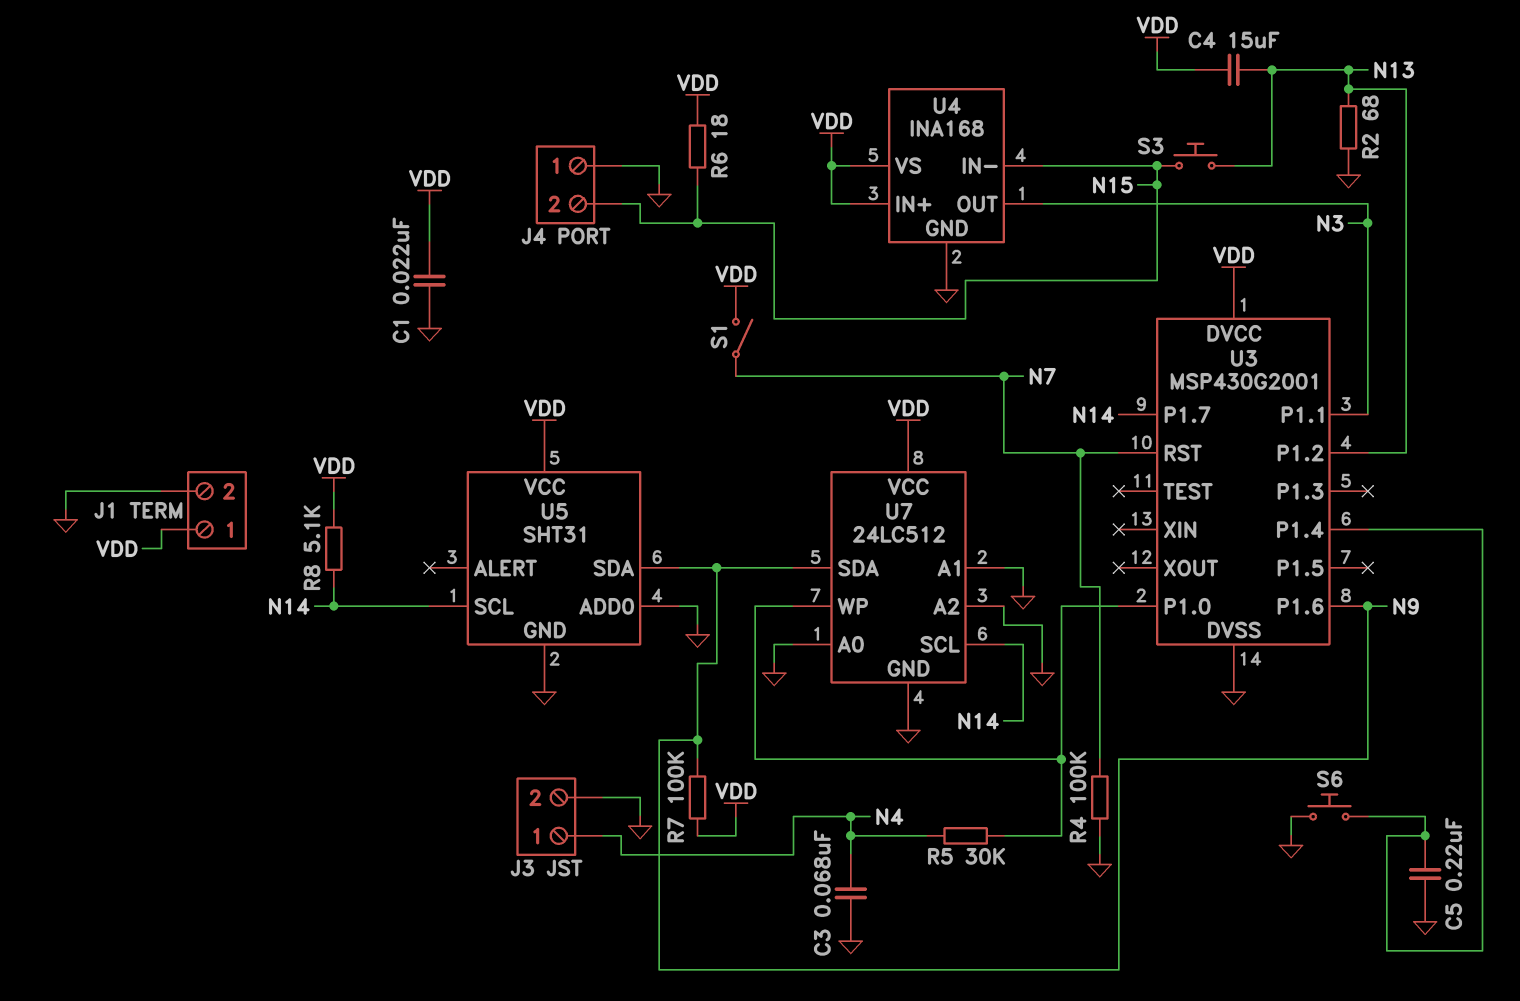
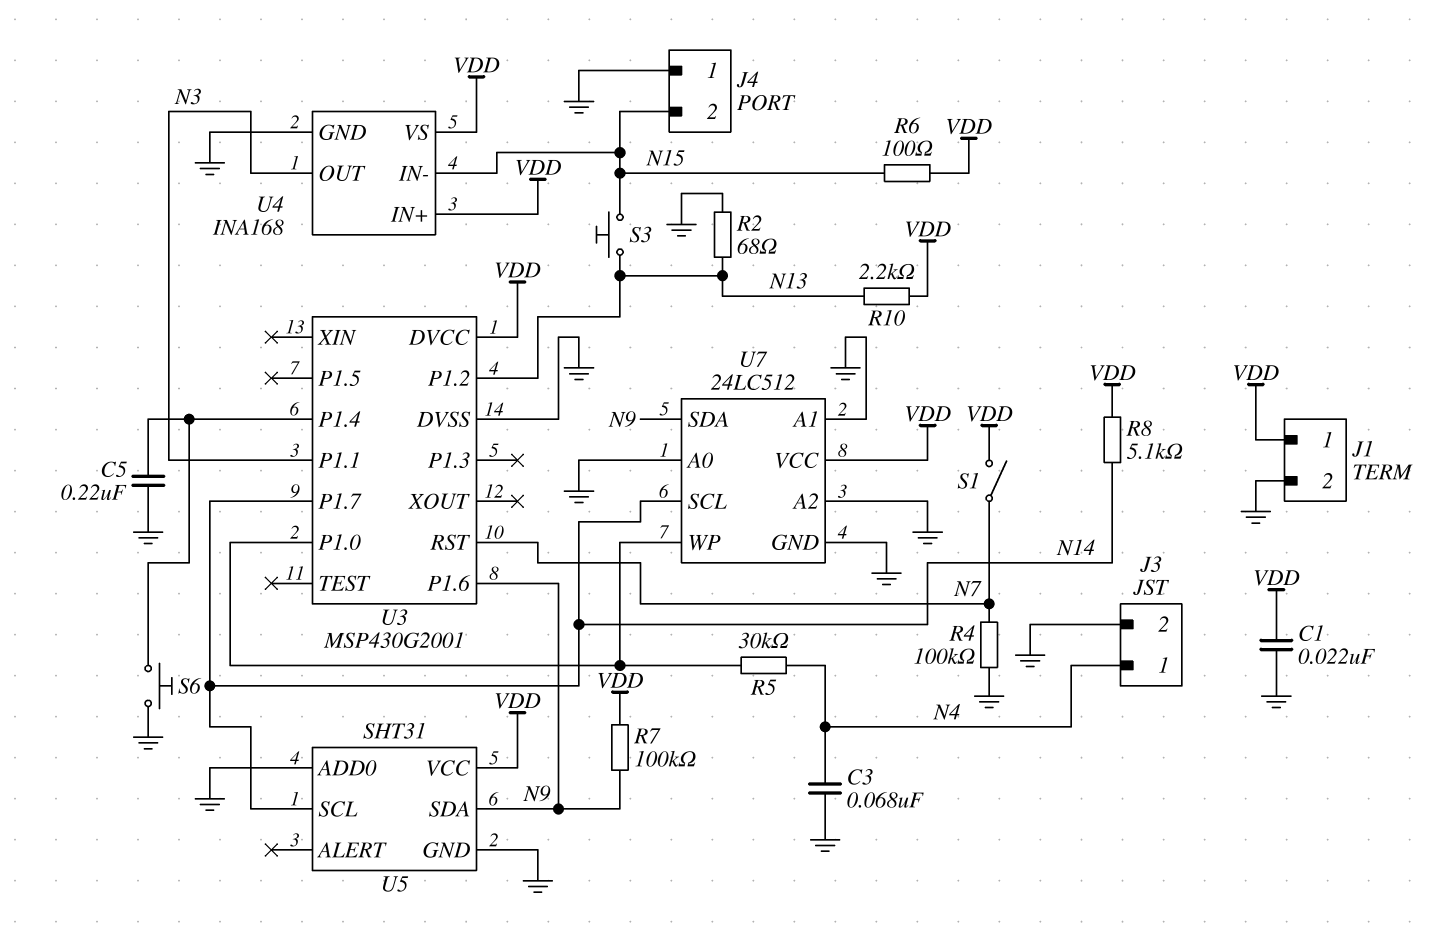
C4: 15uF (N13, VDD) -> none
R6: 18 (N15, VDD) -> 100 (N15, VDD)
R10: none -> 2.2k (N13, VDD)

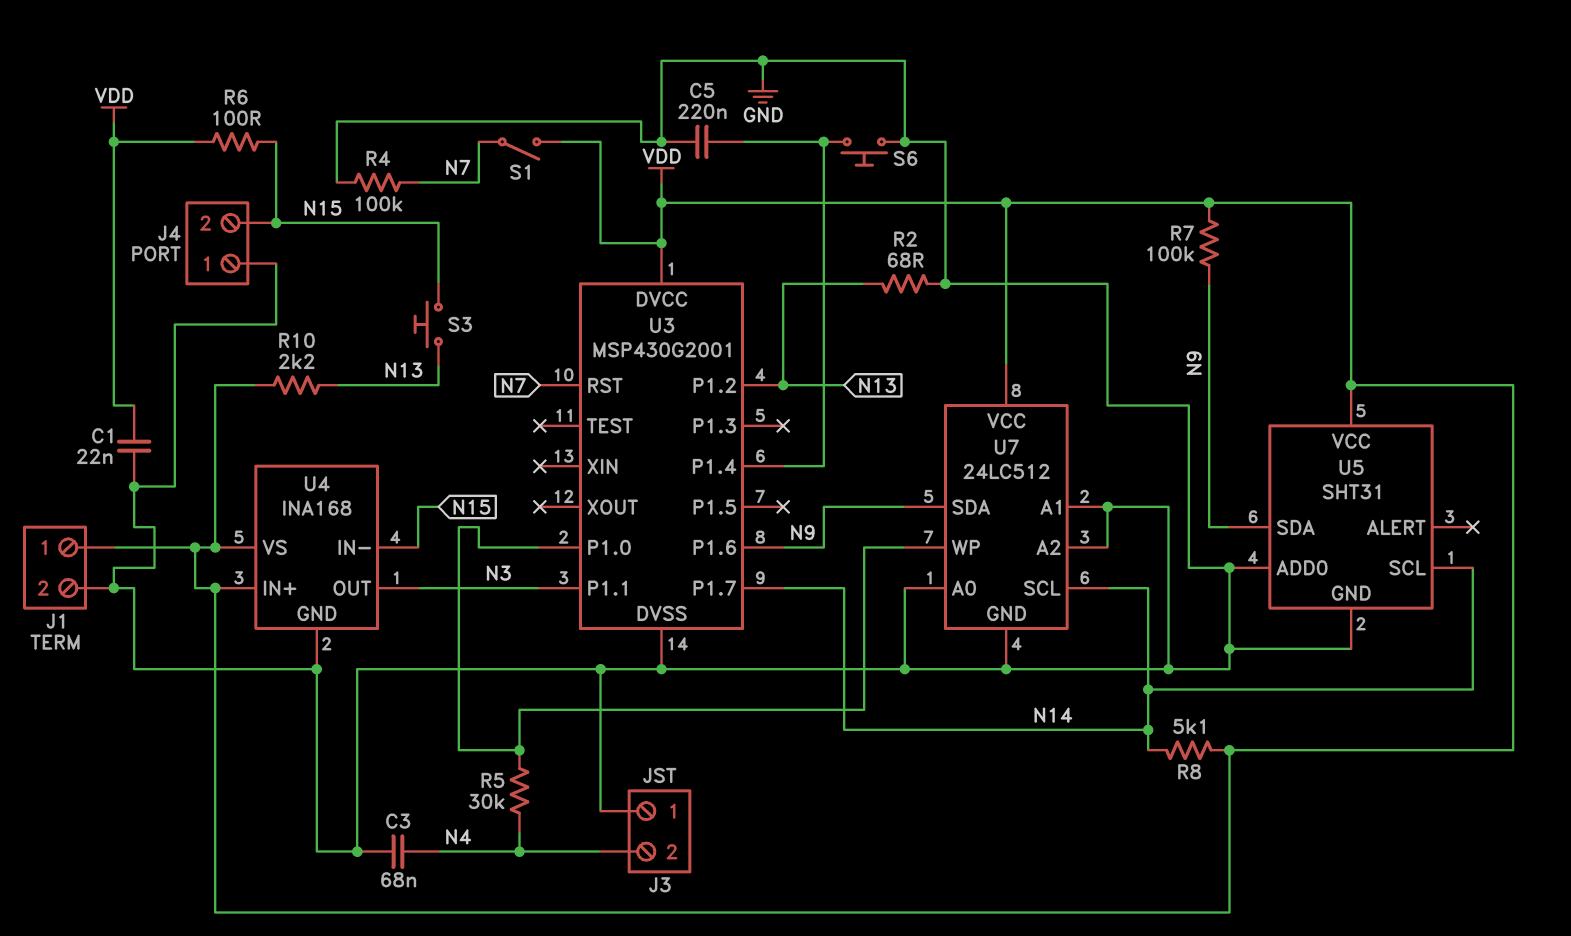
J3 pin 1: N4 -> GND
J3 pin 2: GND -> N4

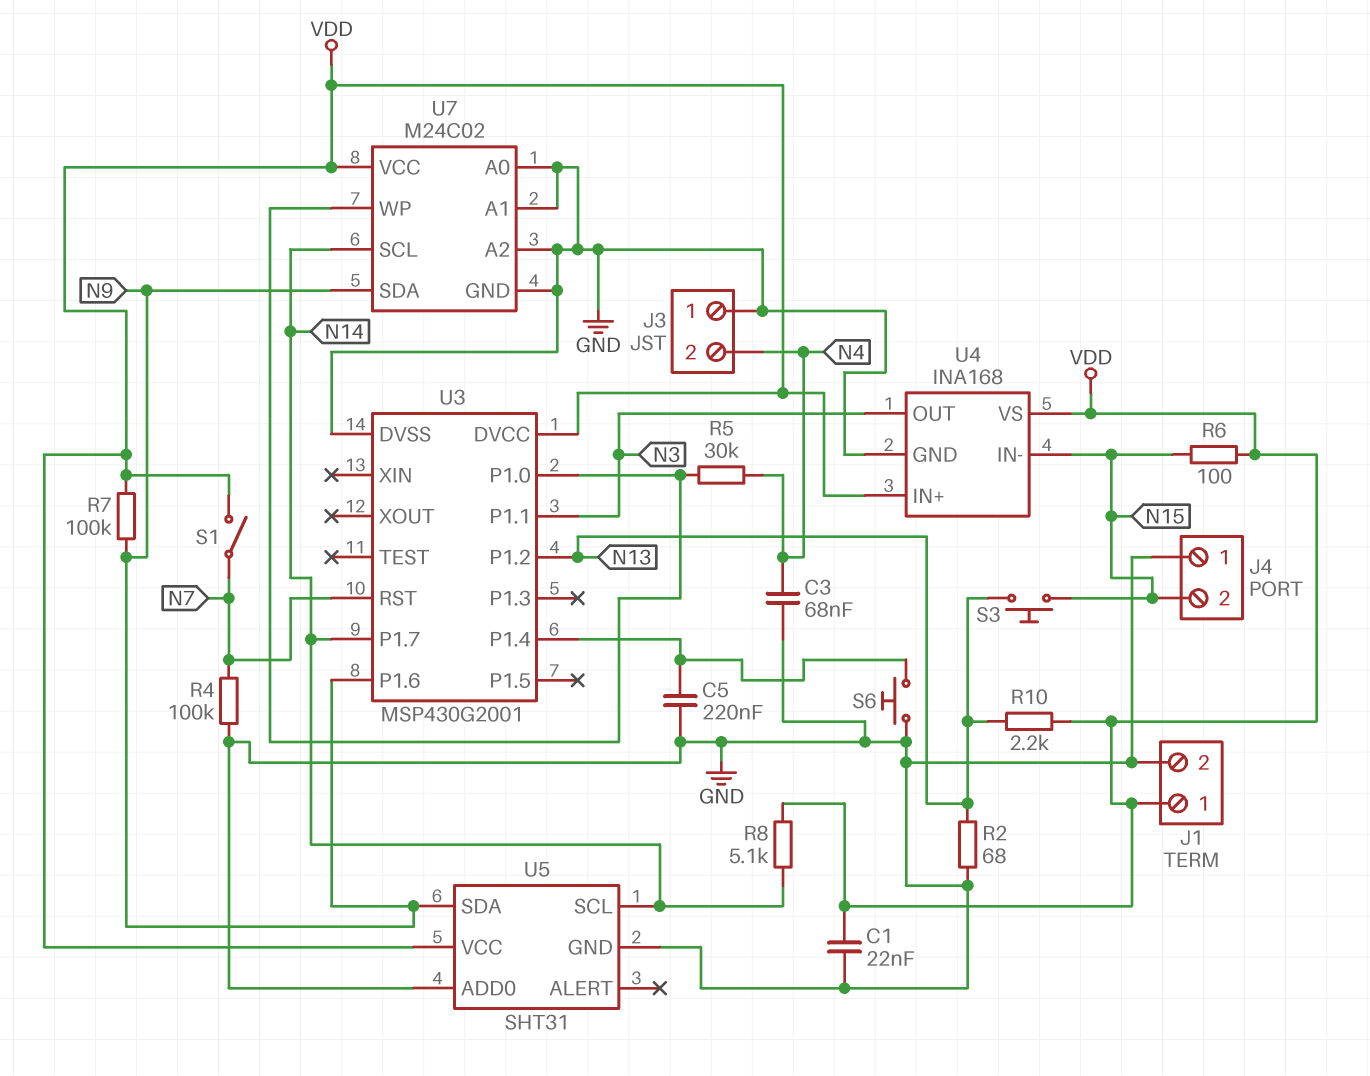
U7: 24LC512 -> M24C02

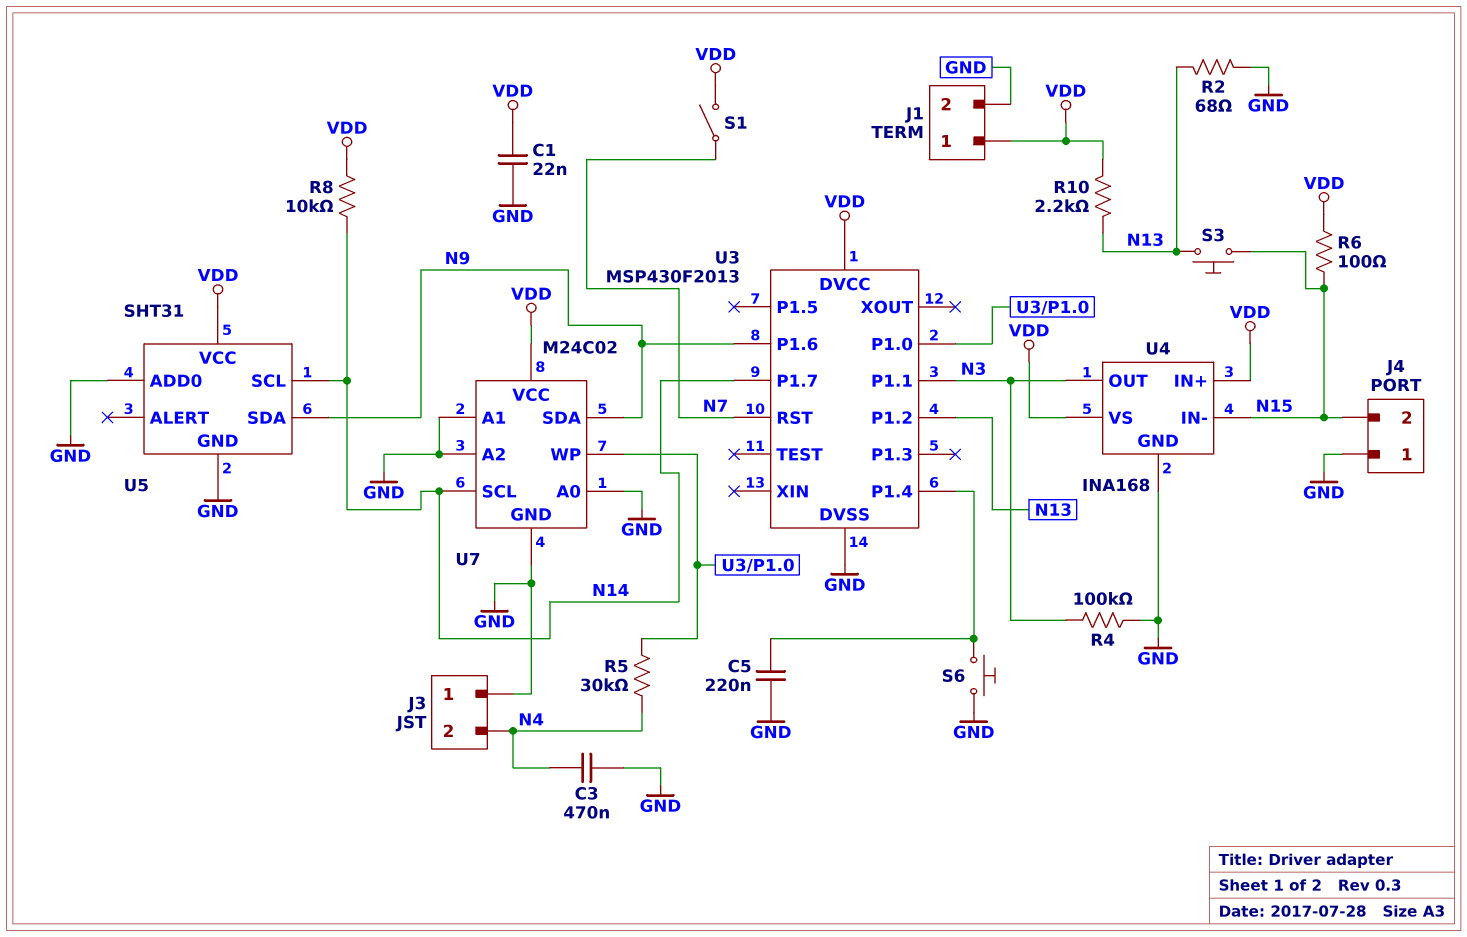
C3: 68nF (GND, N4) -> 470nF (GND, N4)
R4: 100k (GND, N7) -> 100k (GND, N3)
R7: 100k (N9, VDD) -> none
R8: 5.1k (N14, VDD) -> 10k (N14, VDD)
U3: MSP430G2001 -> MSP430F2013

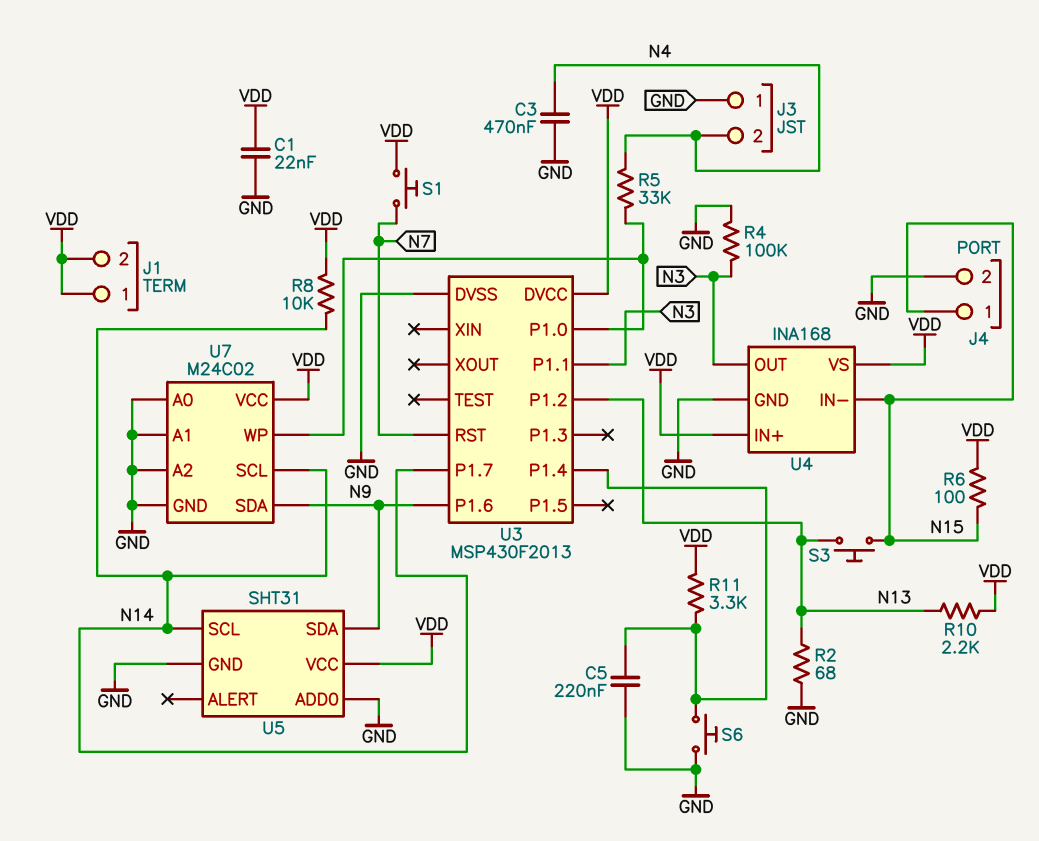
J1 pin 2: GND -> VDD
J4 pin 1: GND -> N15
J4 pin 2: N15 -> GND
R5: 30k (N4, U3/P1.0) -> 33k (N4, U3/P1.0)
R11: none -> 3.3k (U3/P1.4, VDD)
S1: switch (N7, VDD) -> button (N7, VDD)

